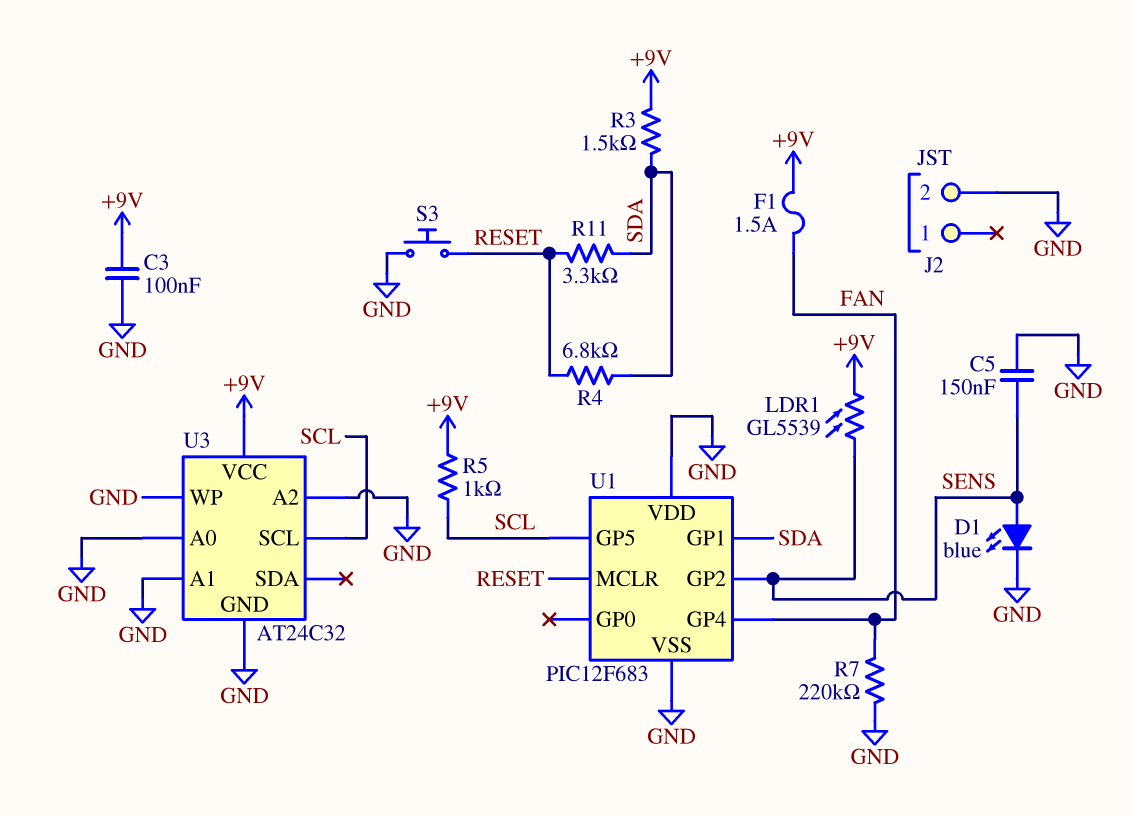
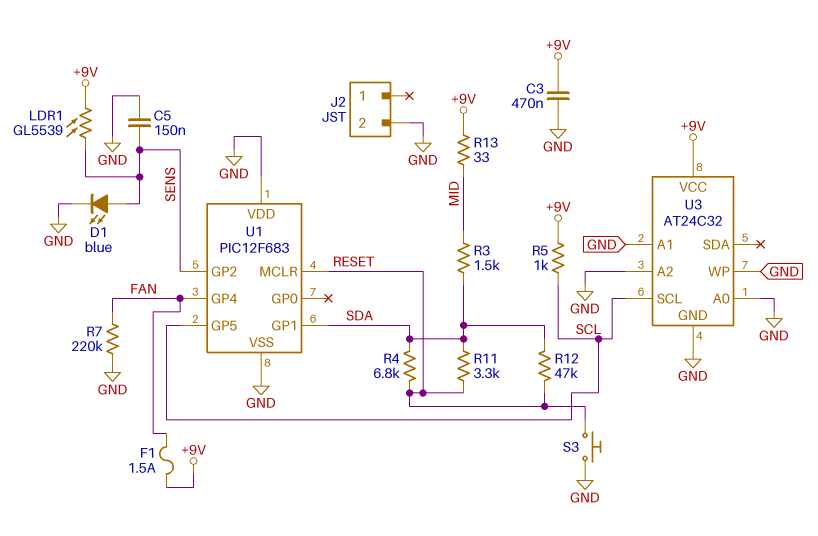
C3: 100nF (+9V, GND) -> 470nF (+9V, GND)
R3: 1.5k (+9V, SDA) -> 1.5k (MID, SDA)
R12: none -> 47k (RESET, SDA)
R13: none -> 33 (+9V, MID)

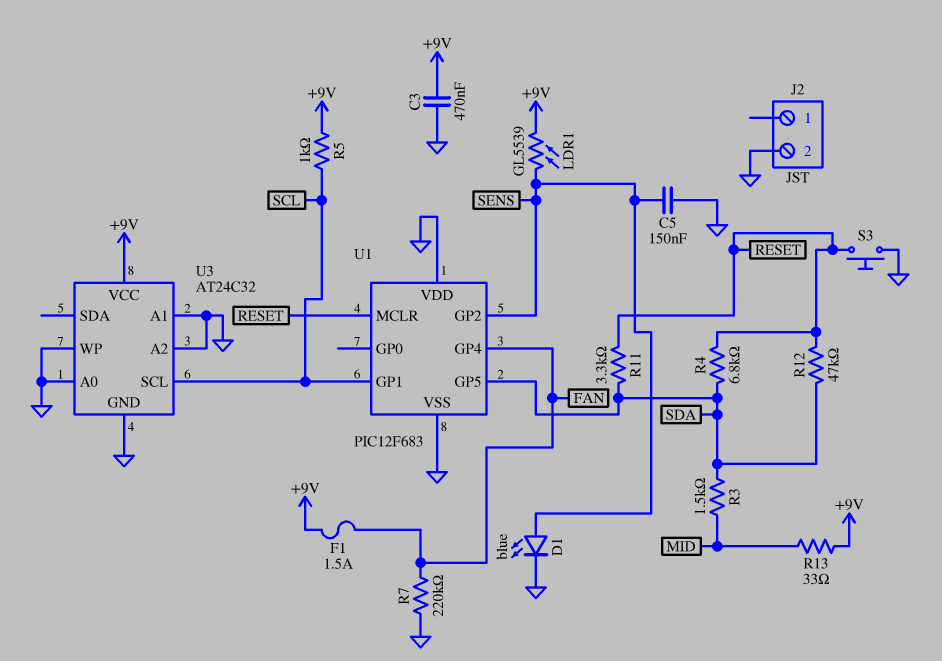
U1 pin GP1: SDA -> SCL
U1 pin GP5: SCL -> SDA

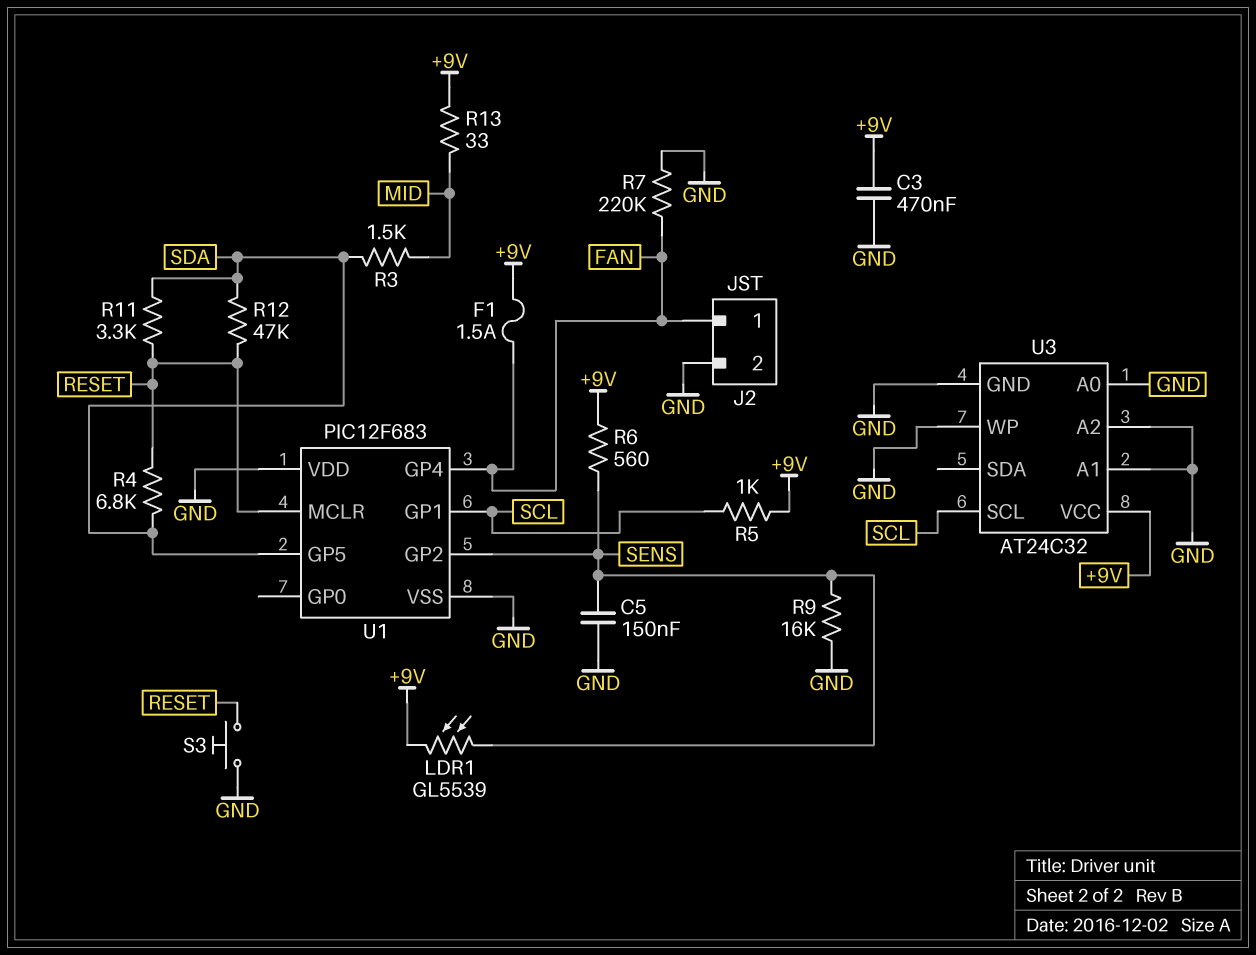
D1: LED blue (A SENS, K GND) -> none
J2 pin 1: none -> FAN
R6: none -> 560 (+9V, SENS)
R9: none -> 16k (GND, SENS)

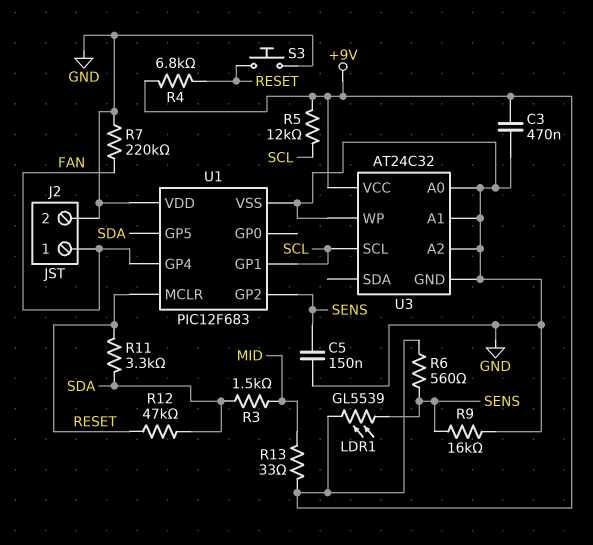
F1: 1.5A (+9V, FAN) -> none
R4: 6.8k (RESET, SDA) -> 6.8k (+9V, RESET)
R5: 1k (+9V, SCL) -> 12k (+9V, SCL)

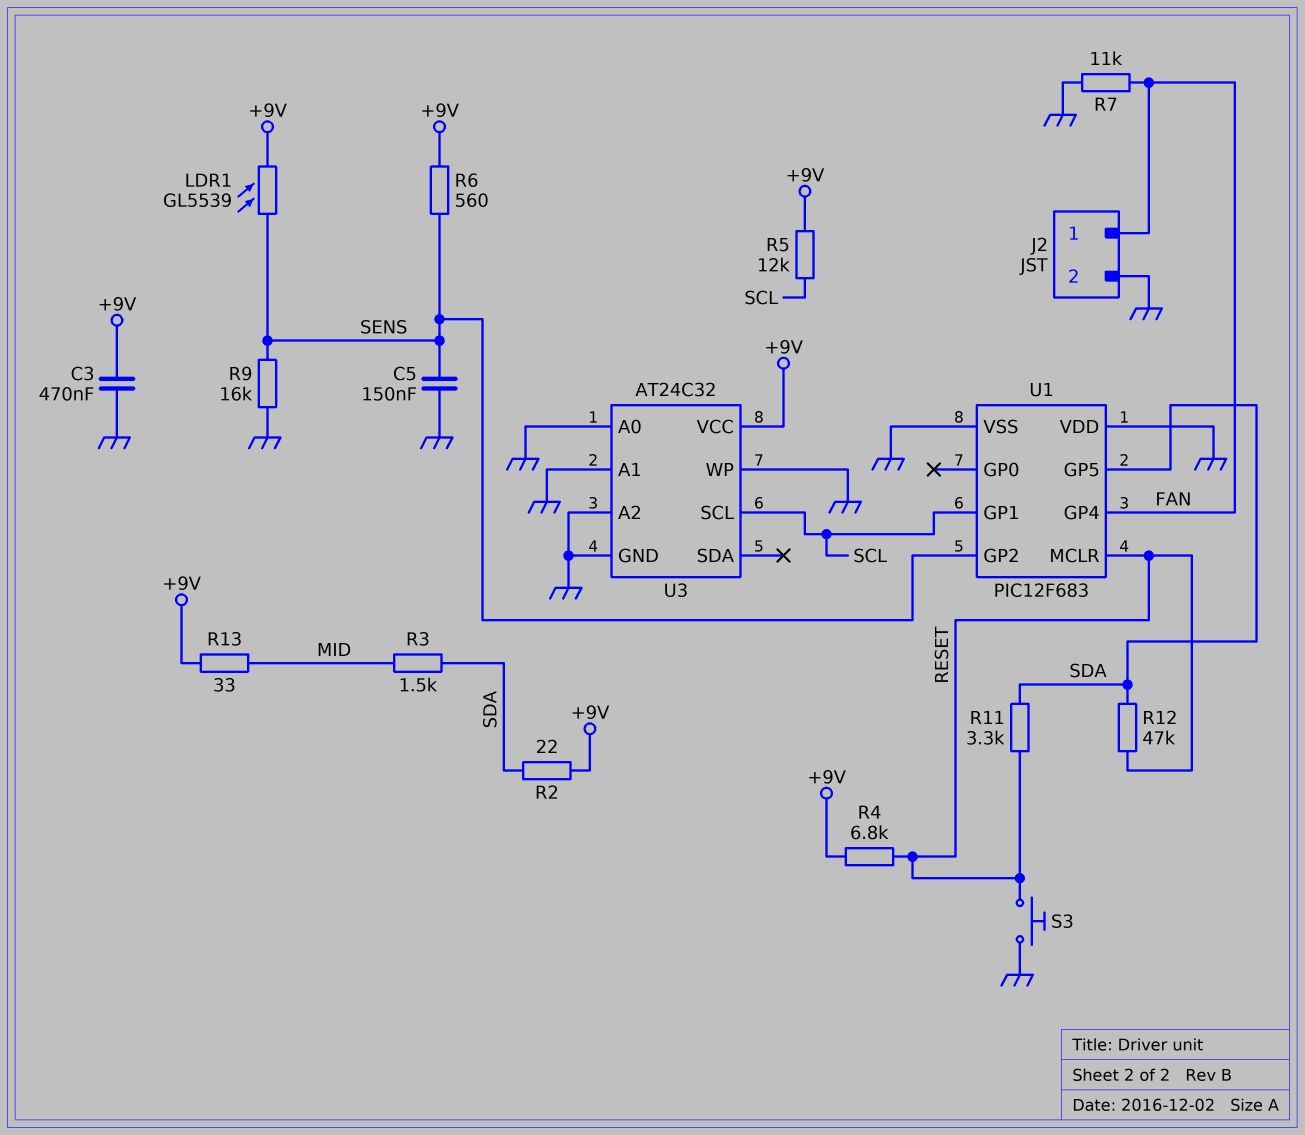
R2: none -> 22 (+9V, SDA)
R7: 220k (FAN, GND) -> 11k (FAN, GND)

